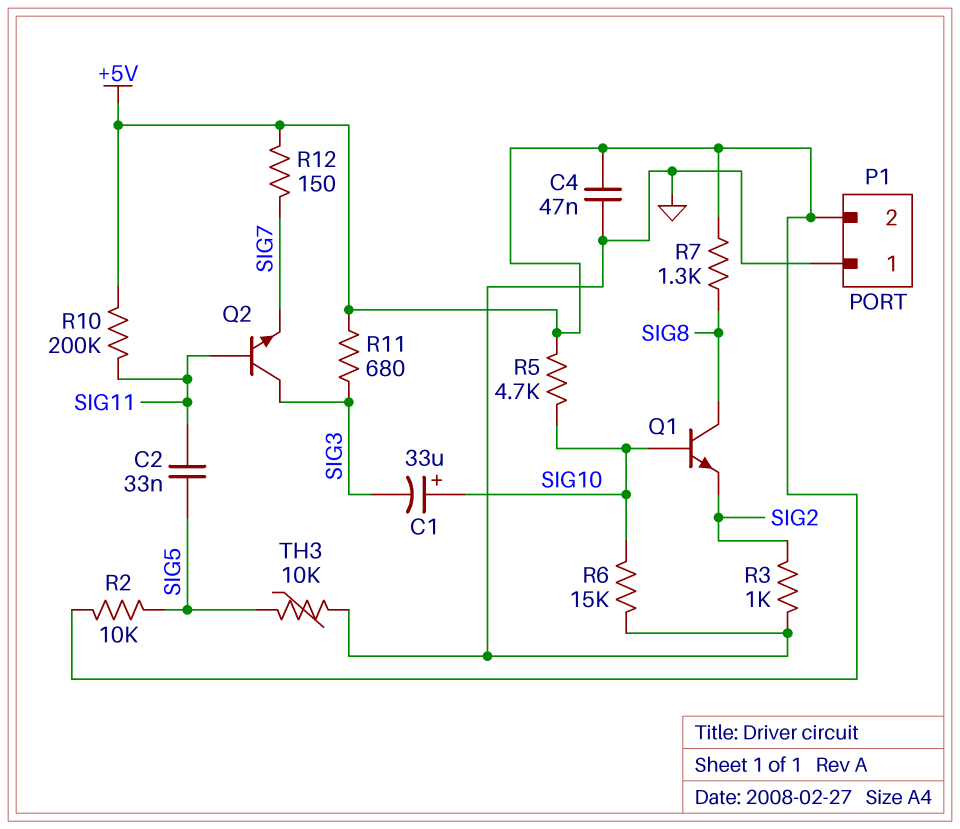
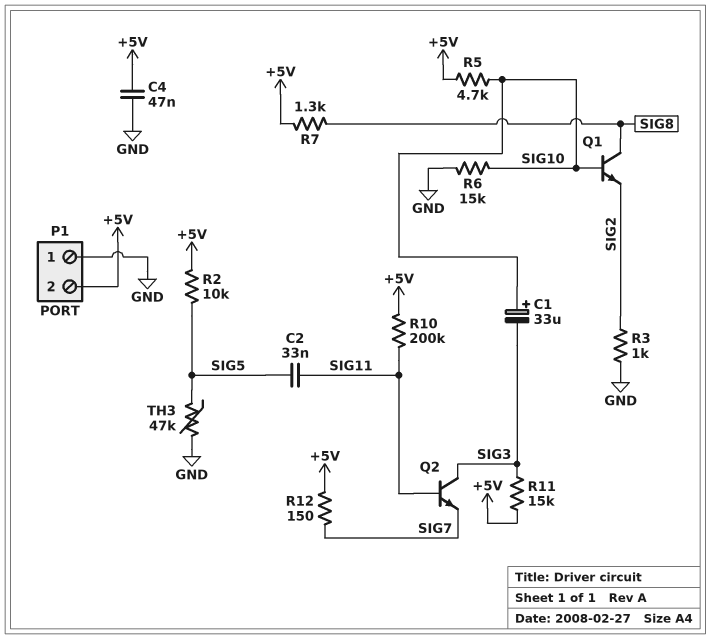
R11: 680 (+5V, SIG3) -> 15k (+5V, SIG3)
TH3: 10k (GND, SIG5) -> 47k (GND, SIG5)

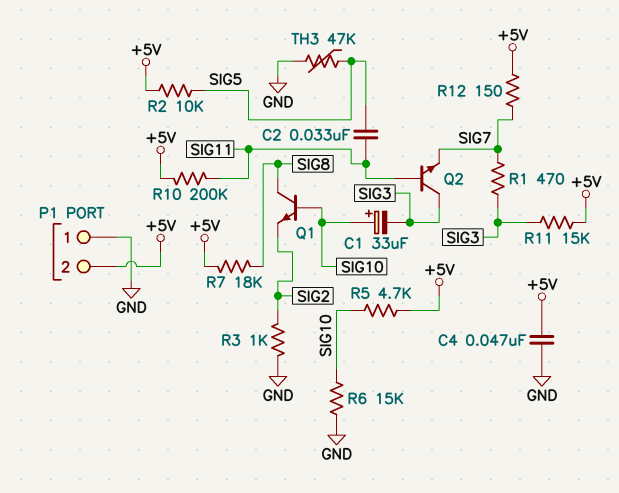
R1: none -> 470 (SIG3, SIG7)
R7: 1.3k (+5V, SIG8) -> 18k (+5V, SIG8)

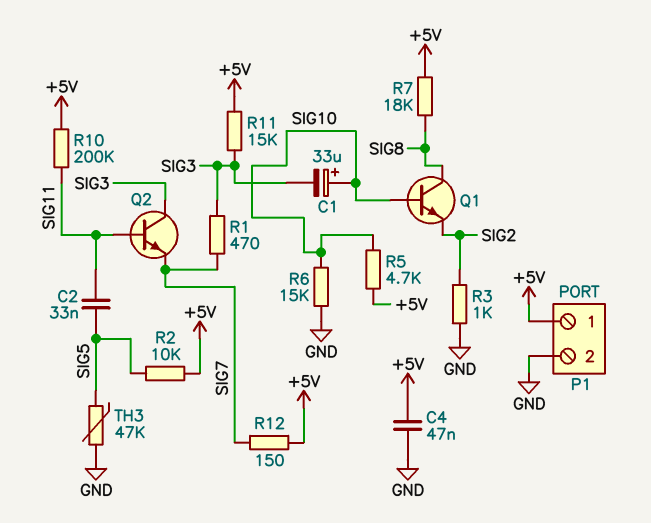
P1 pin 1: GND -> +5V
P1 pin 2: +5V -> GND

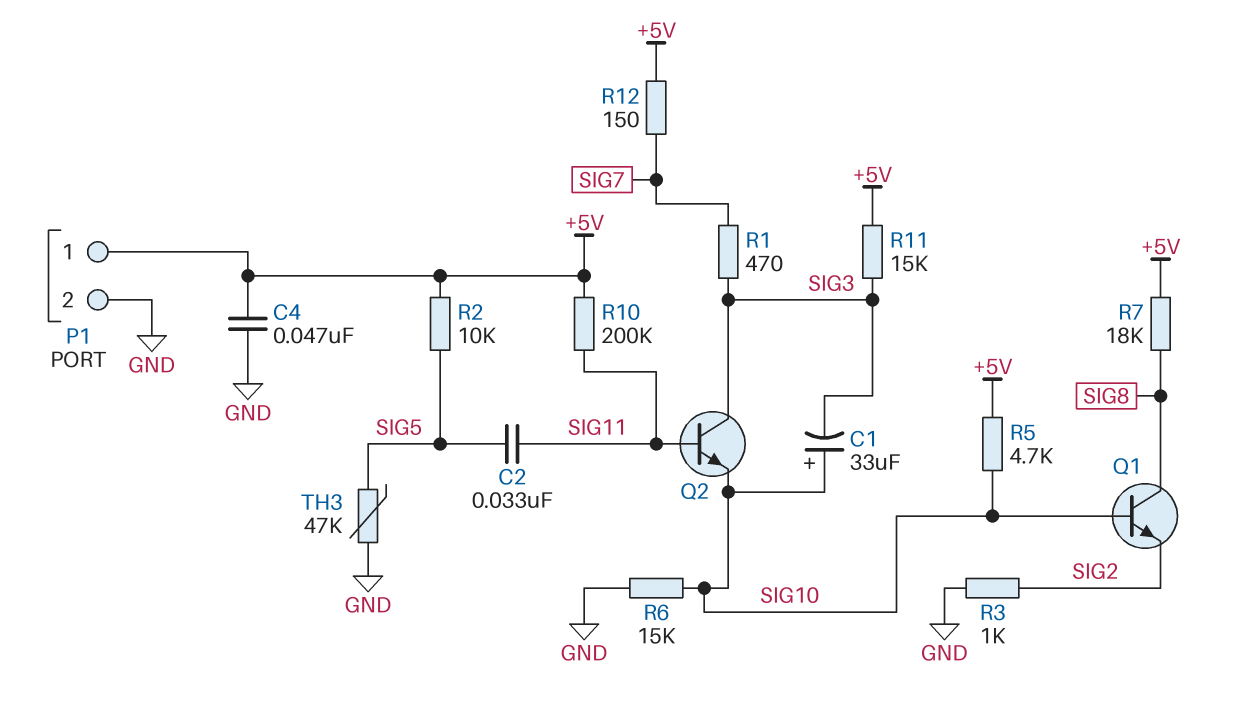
Q2: NPN (B SIG11, C SIG3, E SIG7) -> NPN (B SIG11, C SIG3, E SIG10)

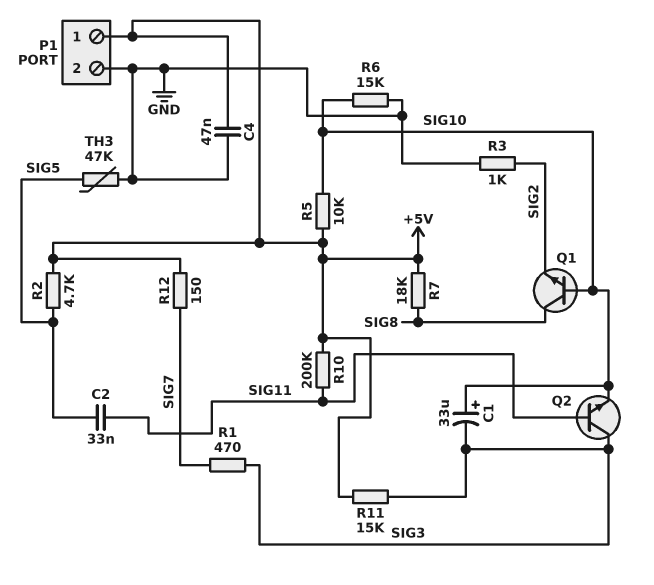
R2: 10k (+5V, SIG5) -> 4.7k (+5V, SIG5)
R5: 4.7k (+5V, SIG10) -> 10k (+5V, SIG10)

